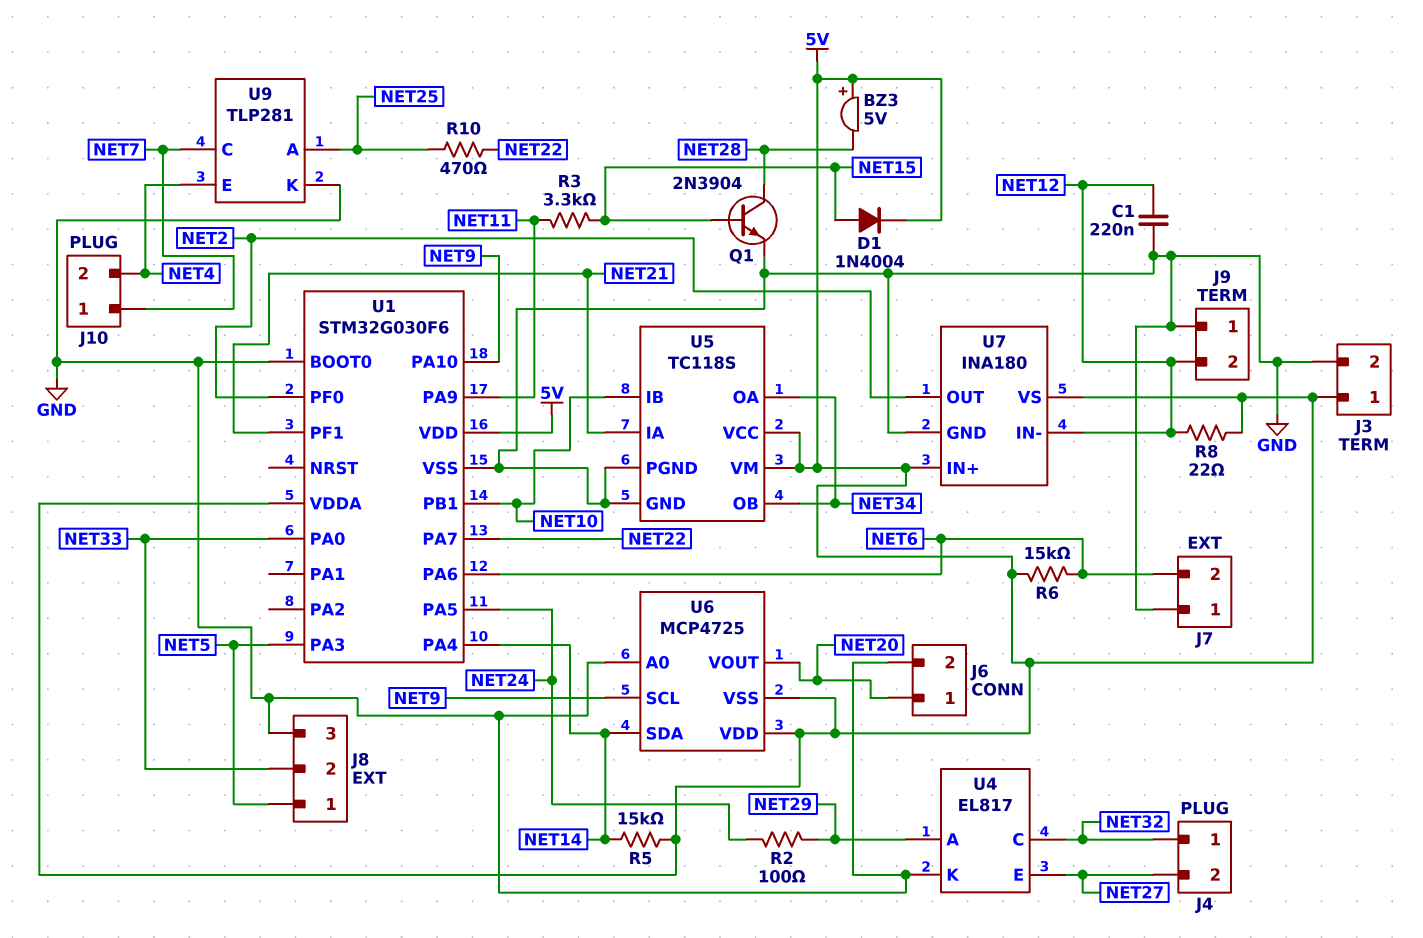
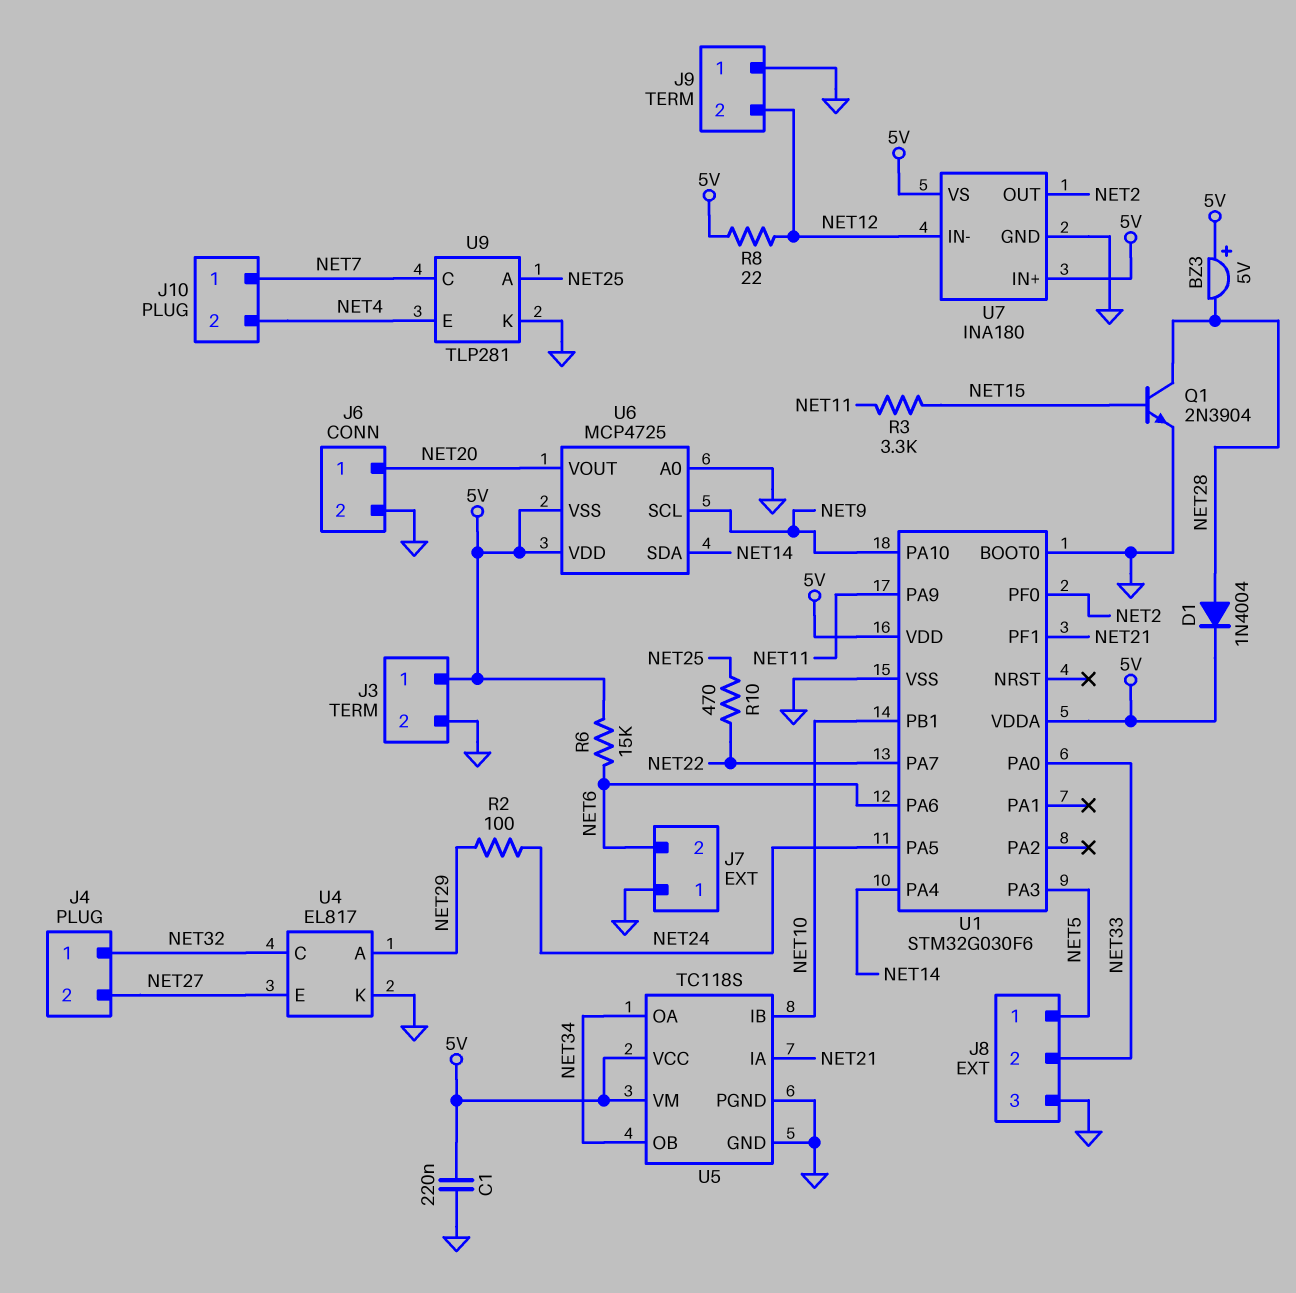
C1: 220nF (GND, NET12) -> 220nF (5V, GND)
D1: diode 1N4004 (A NET15, K 5V) -> diode 1N4004 (A NET28, K 5V)
R5: 15k (5V, NET14) -> none

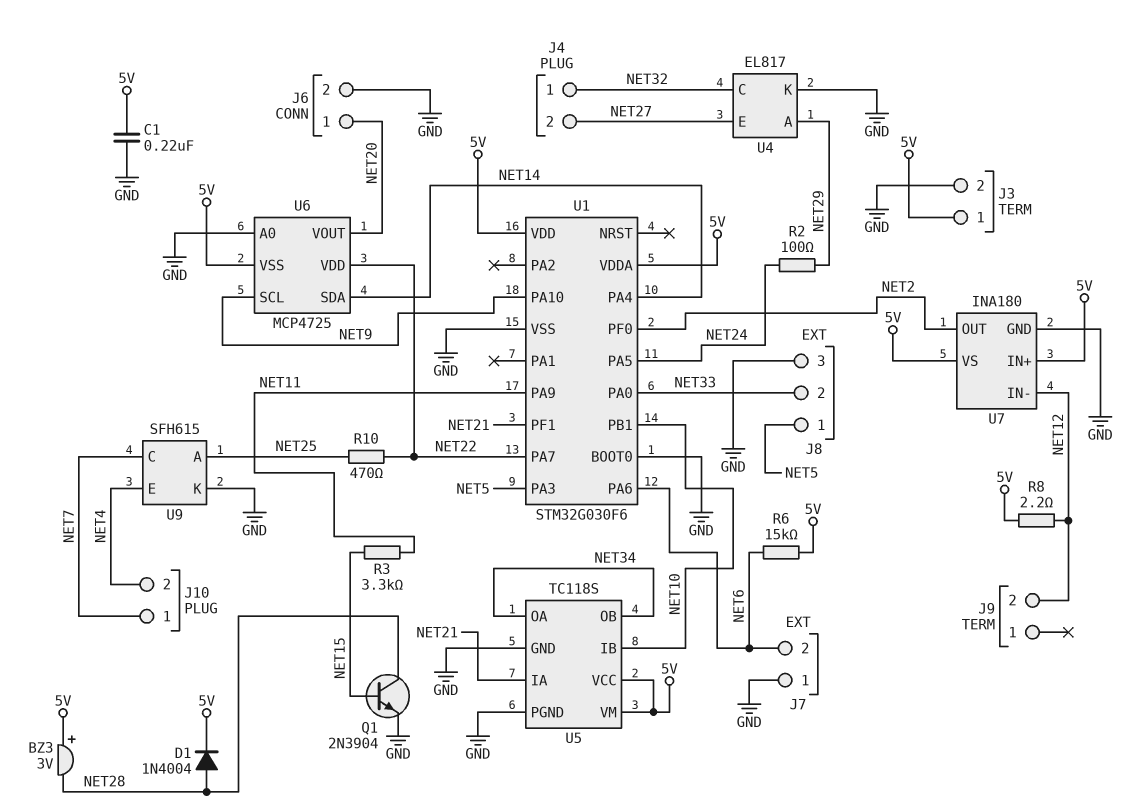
BZ3: buzzer 5V (plus 5V, minus NET28) -> buzzer 3V (plus 5V, minus NET28)
J9 pin 1: GND -> none
R8: 22 (5V, NET12) -> 2.2 (5V, NET12)
U6 pin VDD: 5V -> NET22
U9: TLP281 -> SFH615

